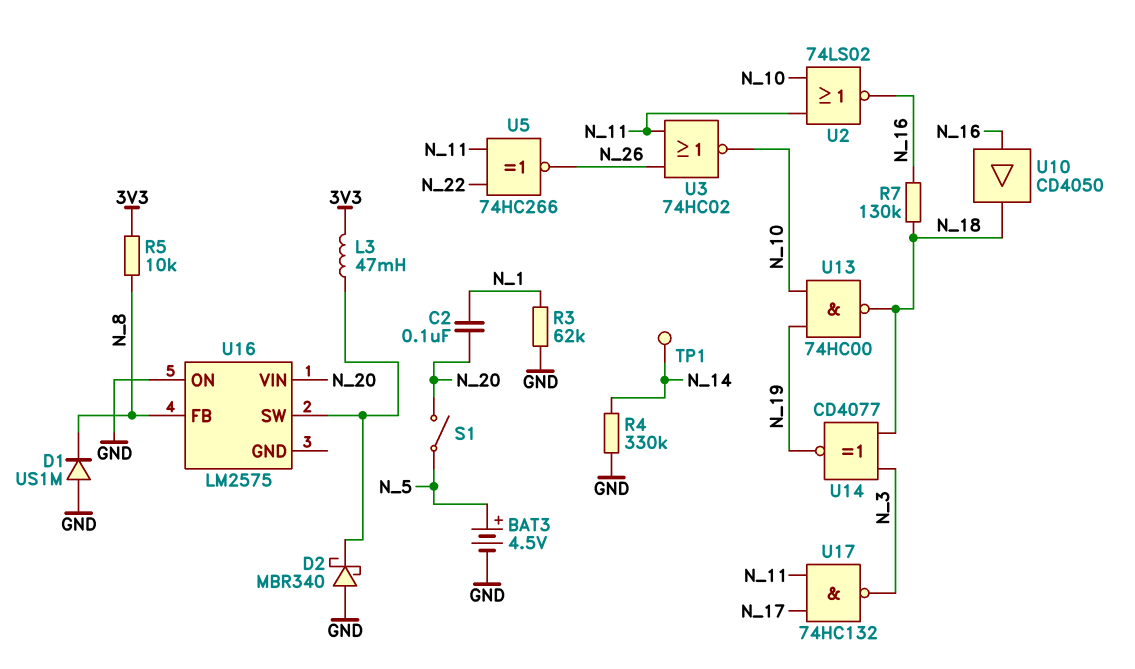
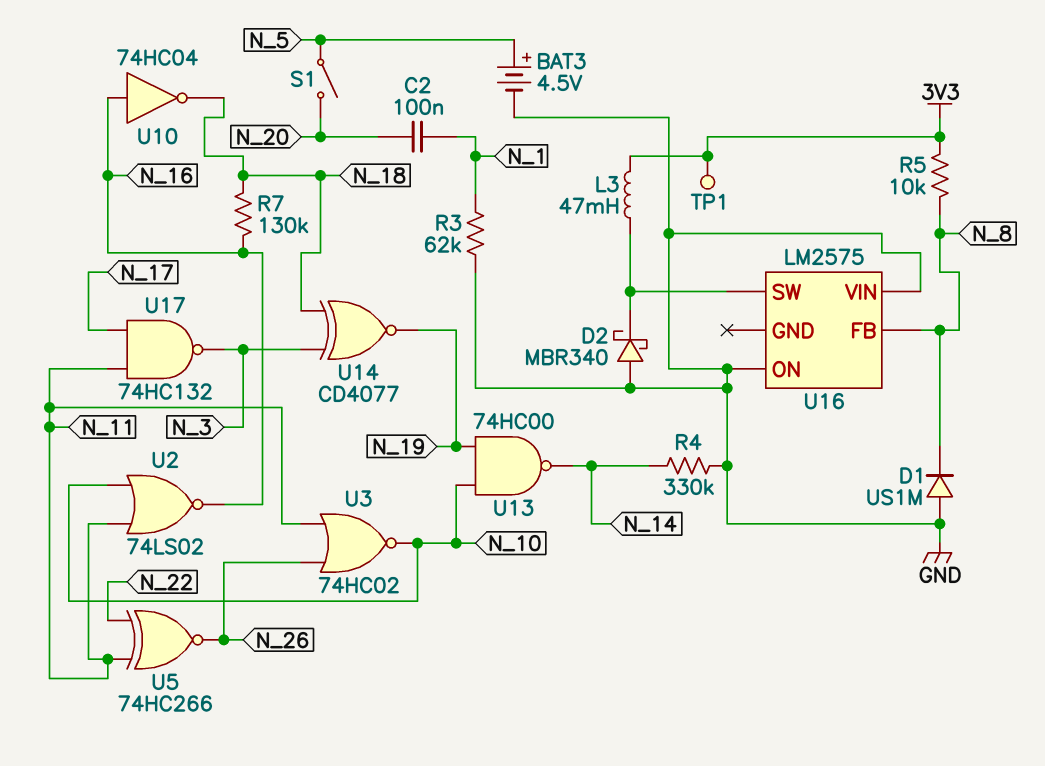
TP1: test point (N_14) -> test point (3V3)
U10: buffer CD4050 (in N_16, out N_18) -> NOT 74HC04 (in N_16, out N_18)
U13: NAND 74HC00 (in N_10, in N_19, out N_18) -> NAND 74HC00 (in N_10, in N_19, out N_14)
U16 pin VIN: N_20 -> GND

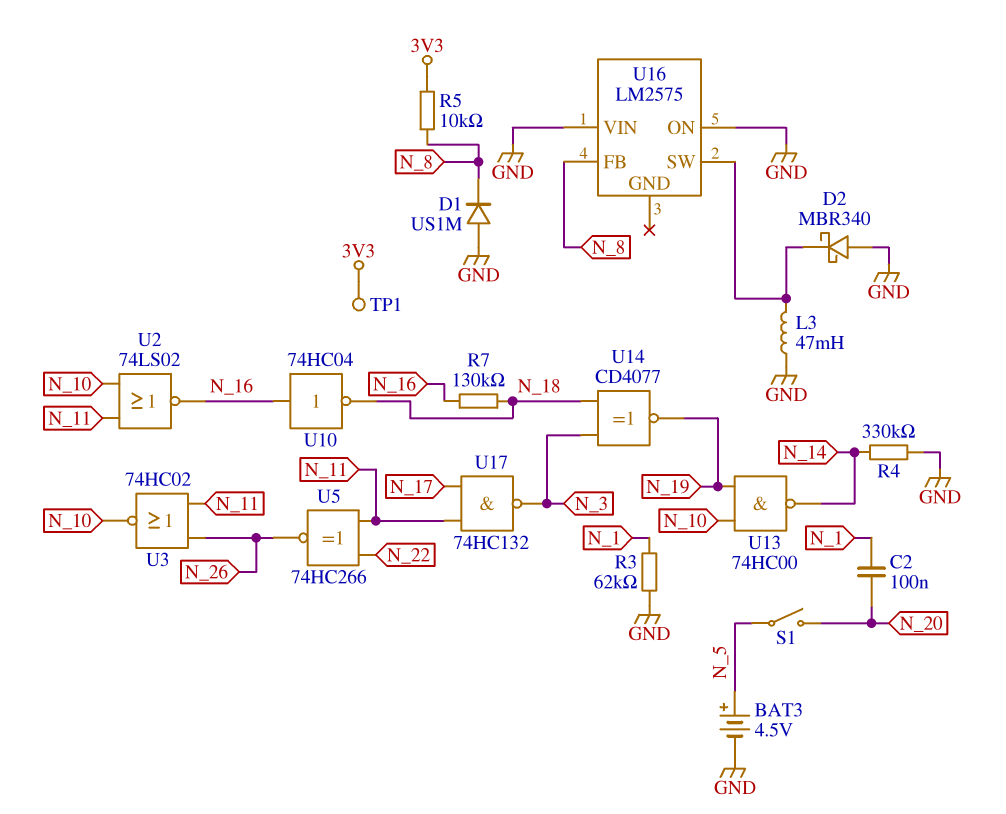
L3: 47mH (3V3, U16/SW) -> 47mH (GND, U16/SW)

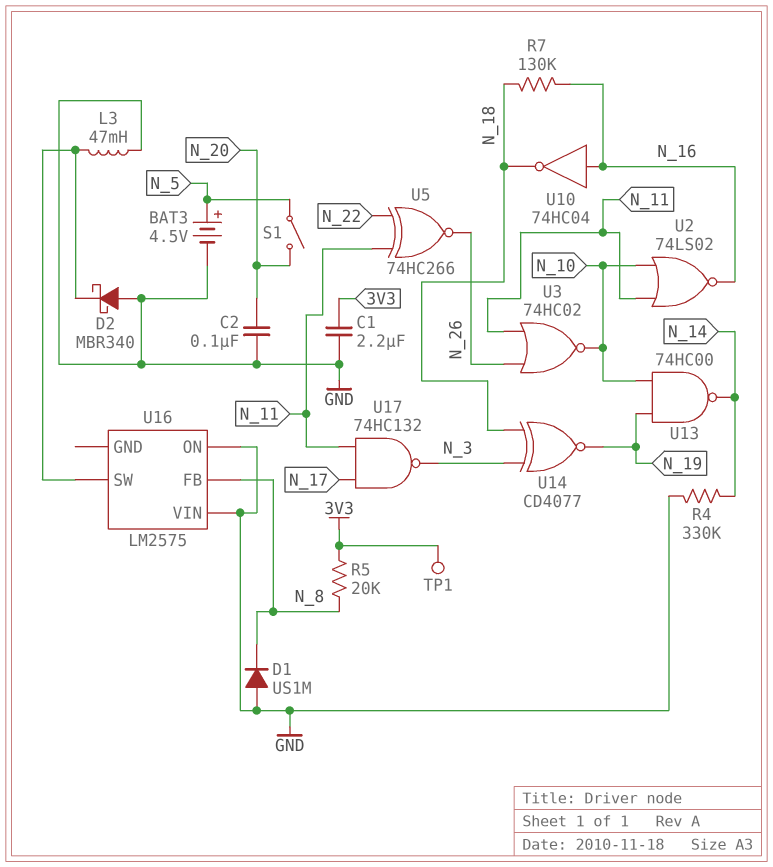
C1: none -> 2.2uF (3V3, GND)
C2: 100nF (N_1, N_20) -> 100nF (GND, N_20)
R3: 62k (GND, N_1) -> none
R5: 10k (3V3, N_8) -> 20k (3V3, N_8)

